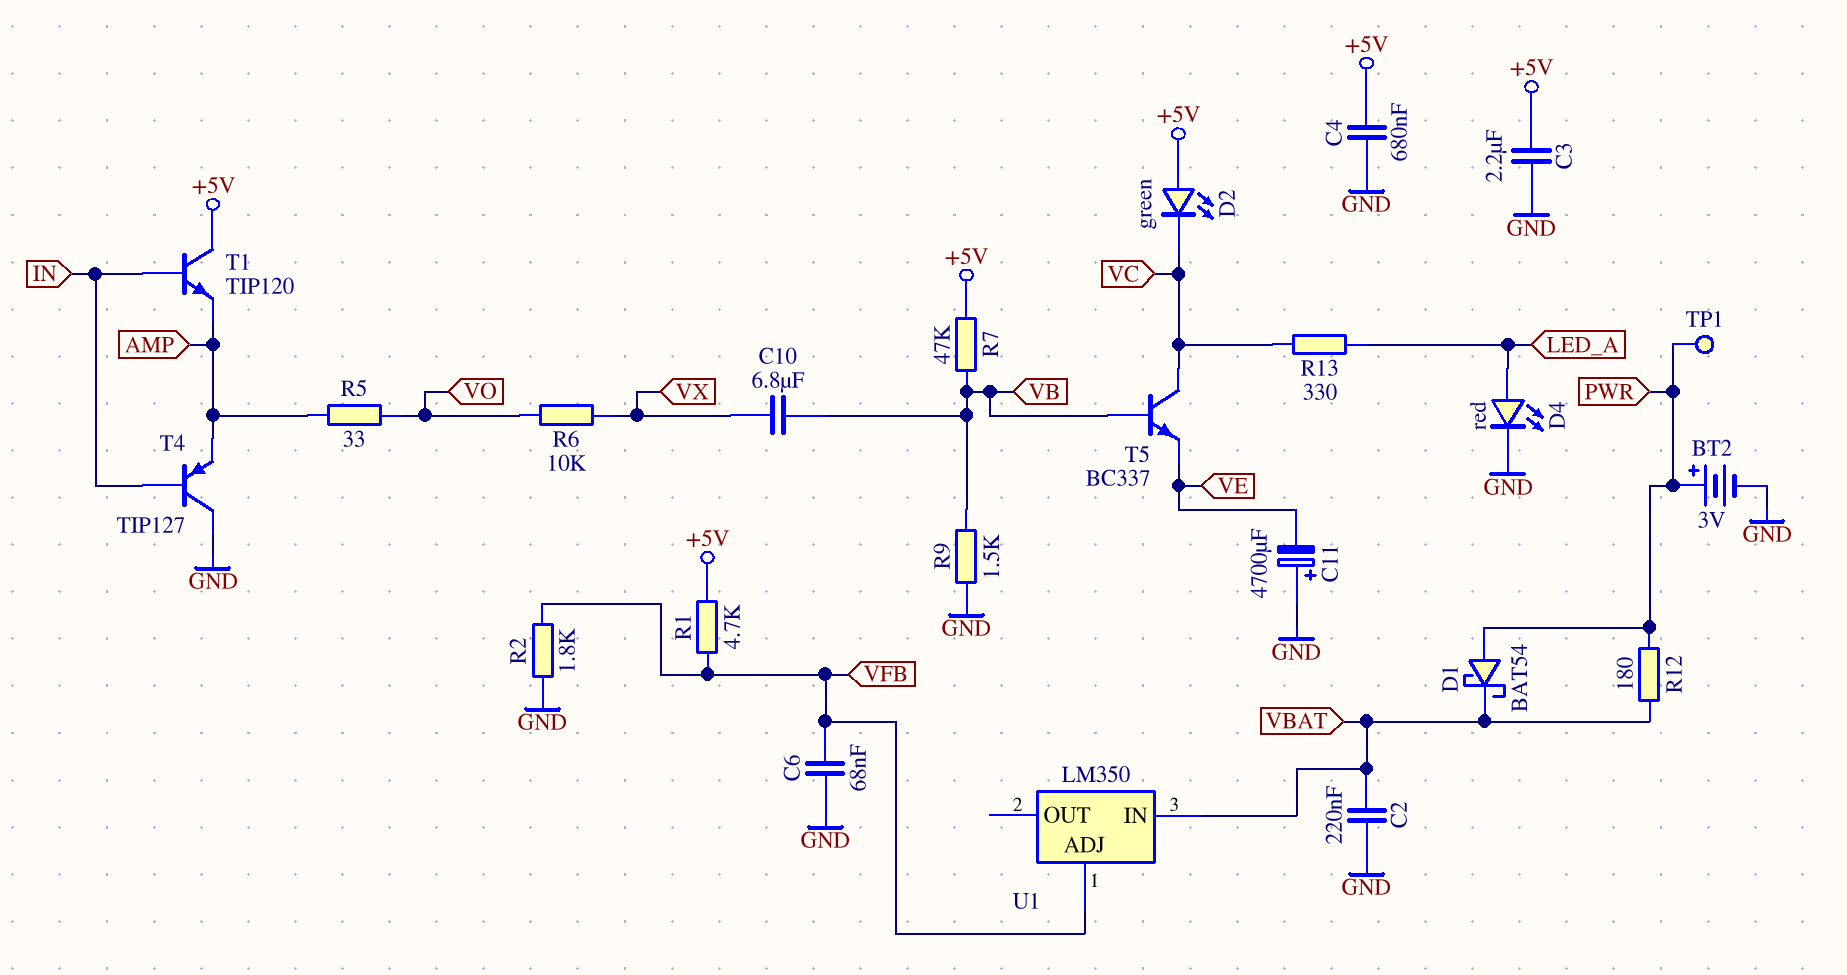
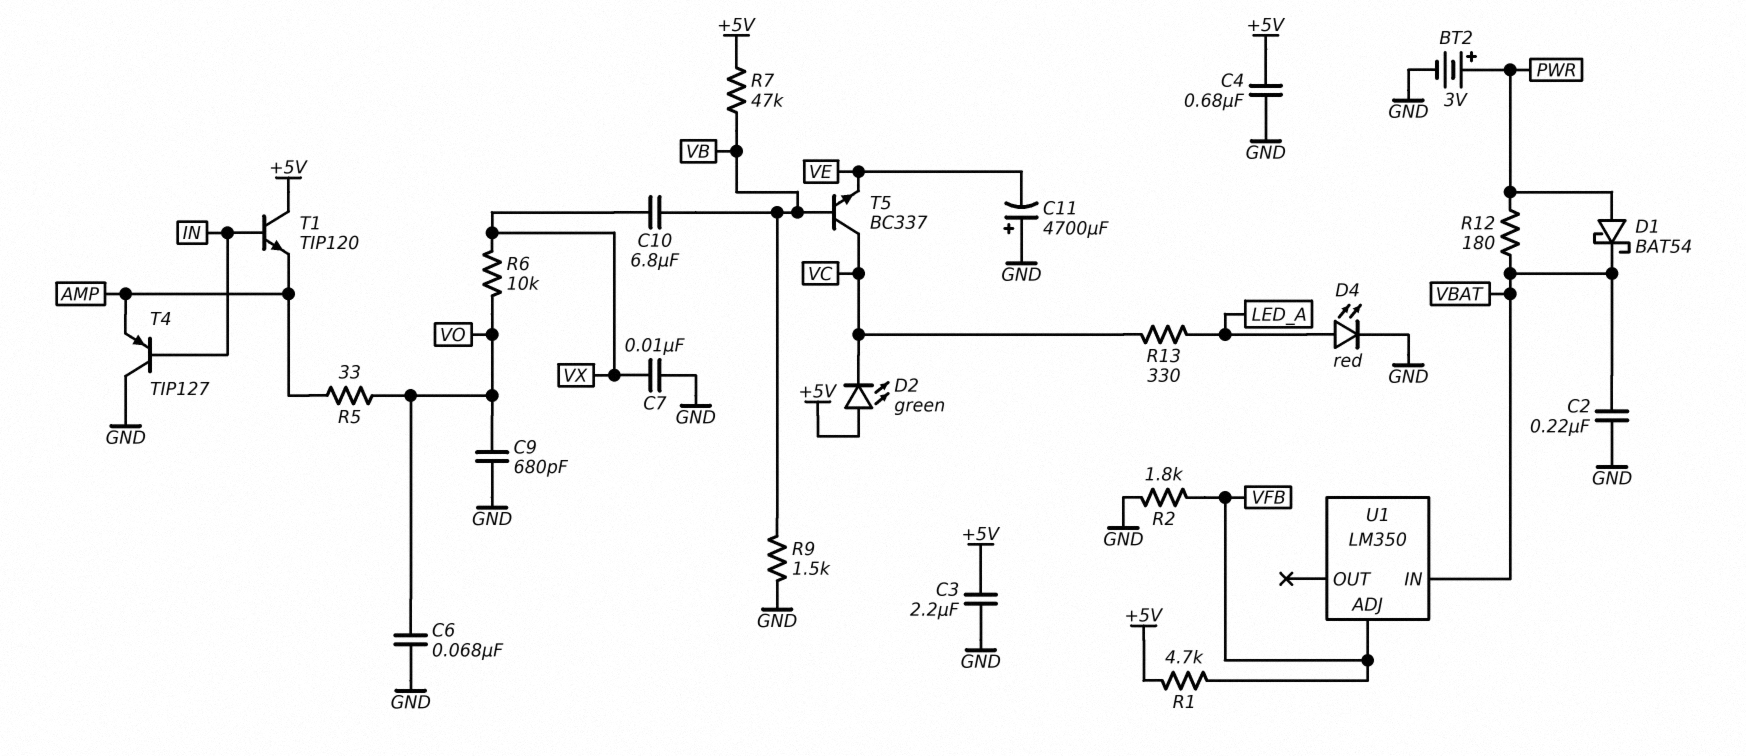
C6: 68nF (GND, VFB) -> 68nF (GND, VO)
C7: none -> 10nF (GND, VX)
C9: none -> 680pF (GND, VO)
TP1: test point (PWR) -> none

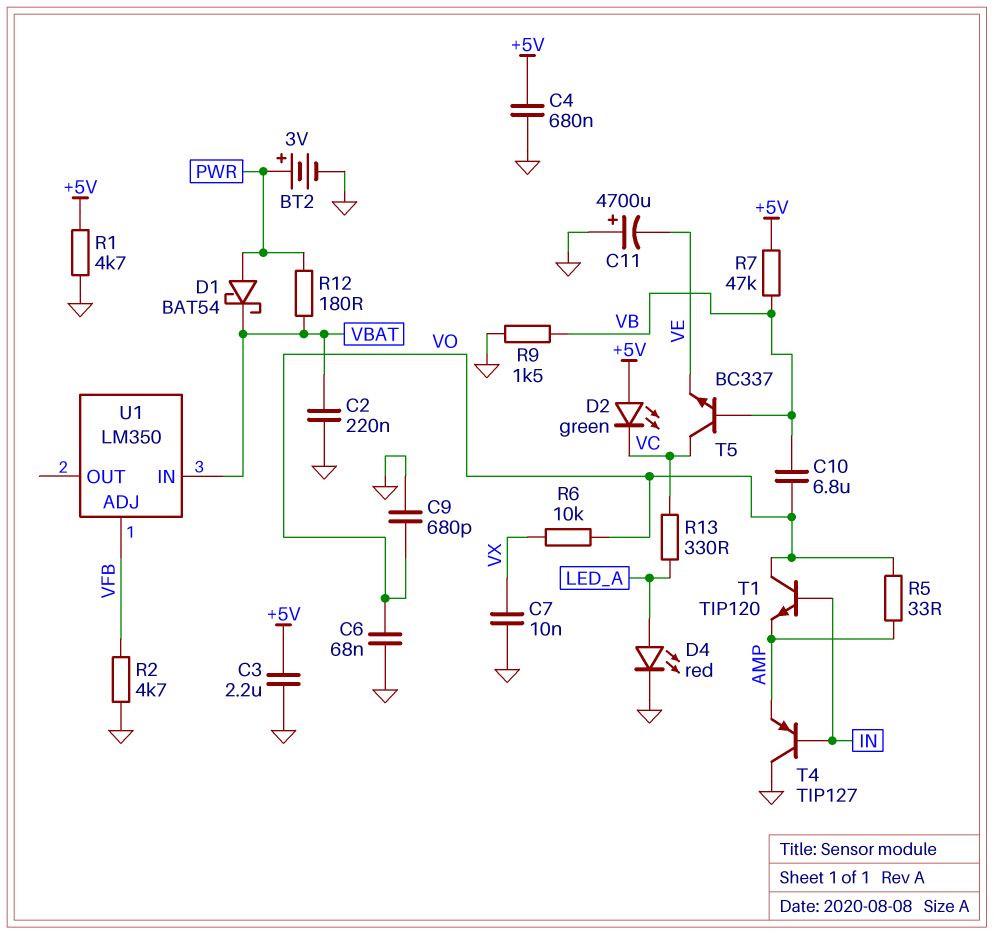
C10: 6.8uF (VB, VX) -> 6.8uF (VB, VO)
R1: 4.7k (+5V, VFB) -> 4.7k (+5V, GND)
R2: 1.8k (GND, VFB) -> 4.7k (GND, VFB)
T1: NPN TIP120 (B IN, C +5V, E AMP) -> NPN TIP120 (B IN, C VO, E AMP)

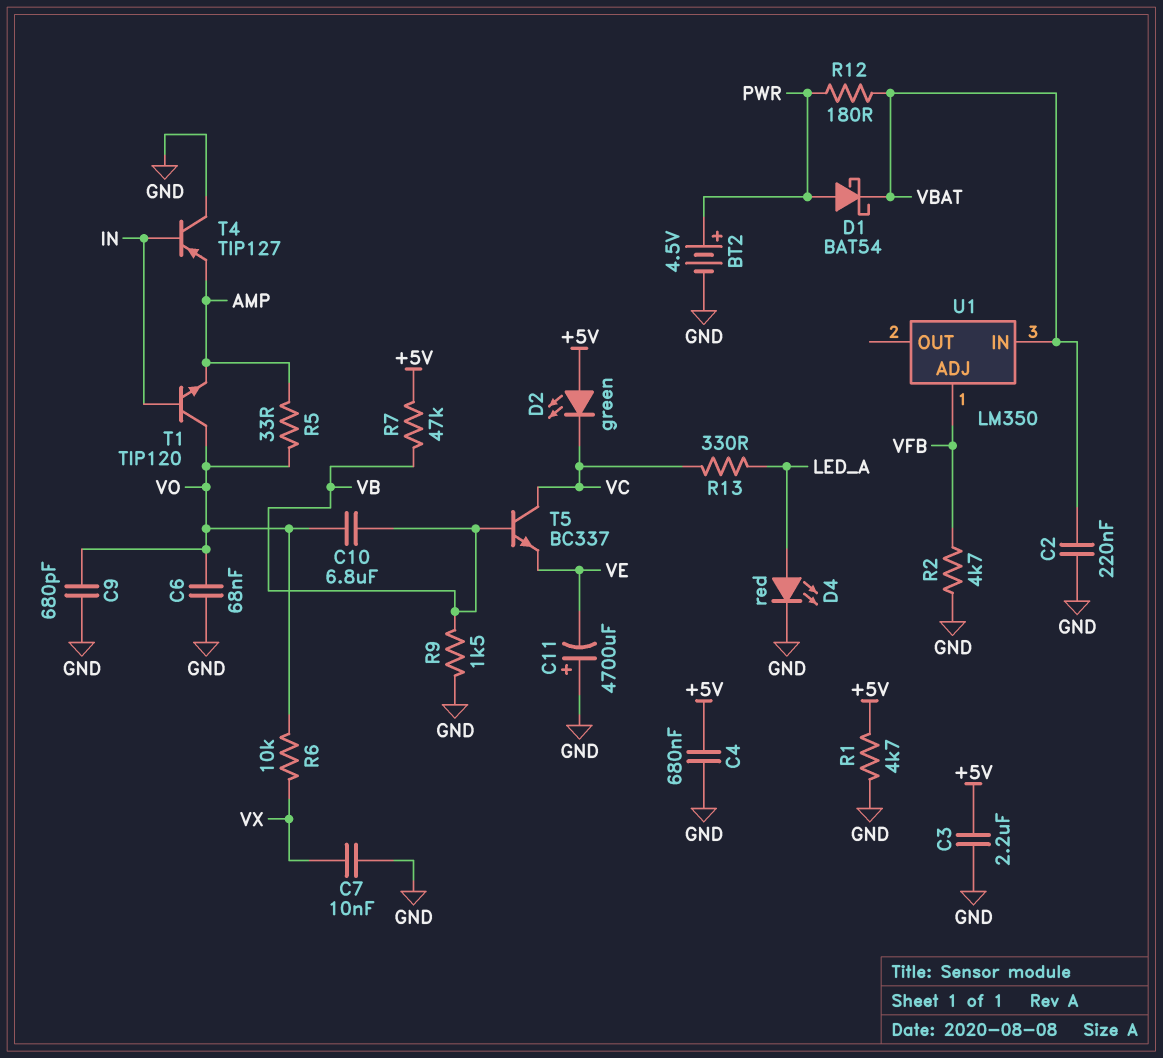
BT2: 3V (plus PWR, minus GND) -> 4.5V (plus PWR, minus GND)

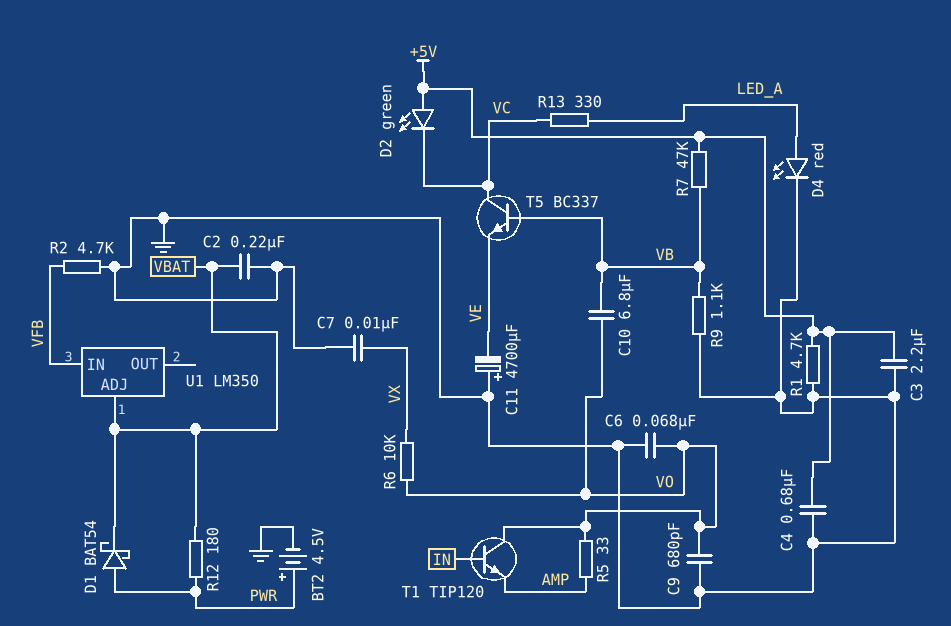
R9: 1.5k (GND, VB) -> 1.1k (GND, VB)
T4: PNP TIP127 (B IN, C GND, E AMP) -> none
U1 pin ADJ: VFB -> VBAT
U1 pin IN: VBAT -> VFB

